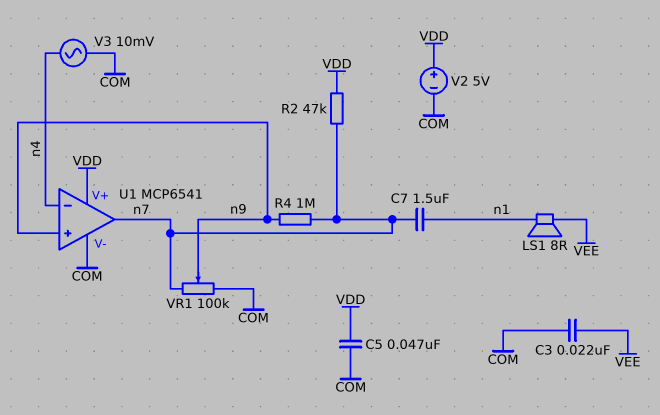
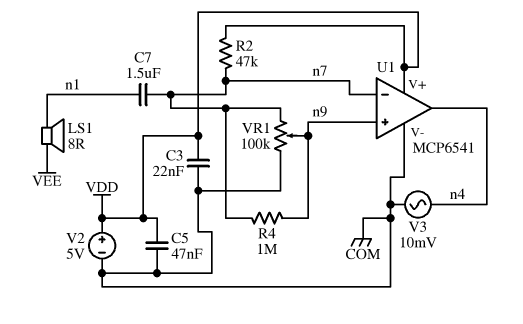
C3: 22nF (COM, VEE) -> 22nF (COM, VDD)
U1 pin in-: n4 -> n7
U1 pin out: n7 -> n4

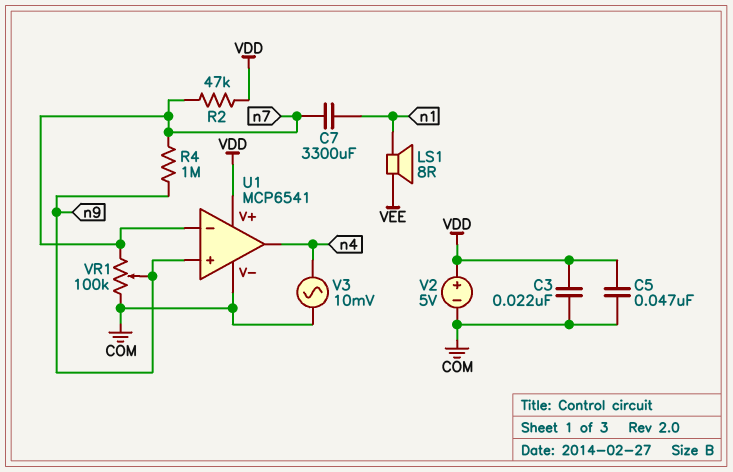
C7: 1.5uF (n1, n7) -> 3300uF (n1, n7)

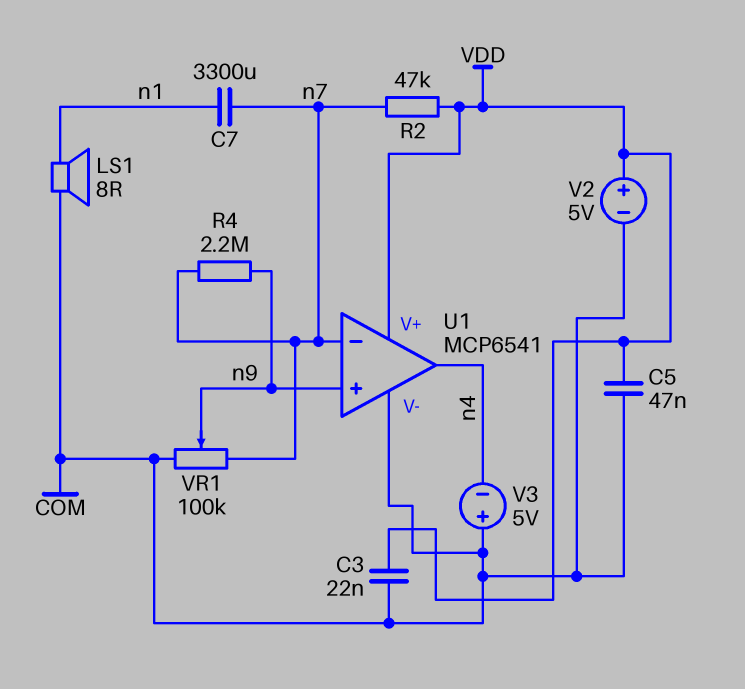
LS1: speaker 8R (VEE, n1) -> speaker 8R (COM, n1)
R4: 1M (n7, n9) -> 2.2M (n7, n9)
V3: AC 10mV (COM, n4) -> 5V (plus COM, minus n4)

